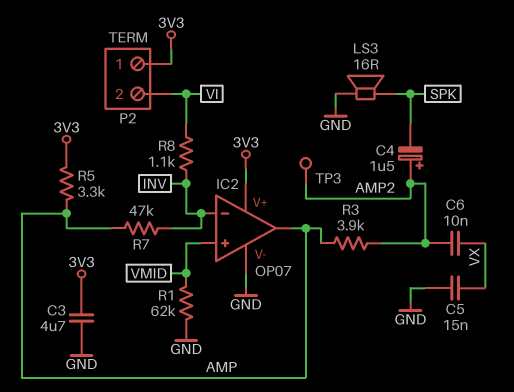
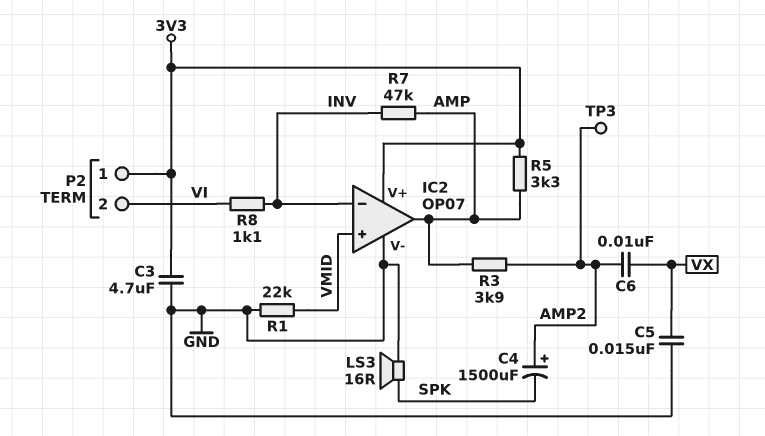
C4: 1.5uF (plus AMP2, minus SPK) -> 1500uF (plus AMP2, minus SPK)
R1: 62k (GND, VMID) -> 22k (GND, VMID)

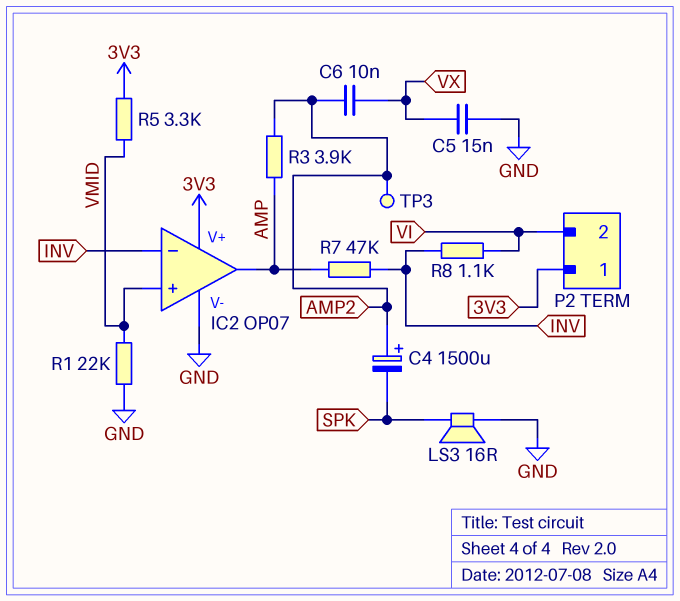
C3: 4.7uF (3V3, GND) -> none
R5: 3.3k (3V3, AMP) -> 3.3k (3V3, VMID)

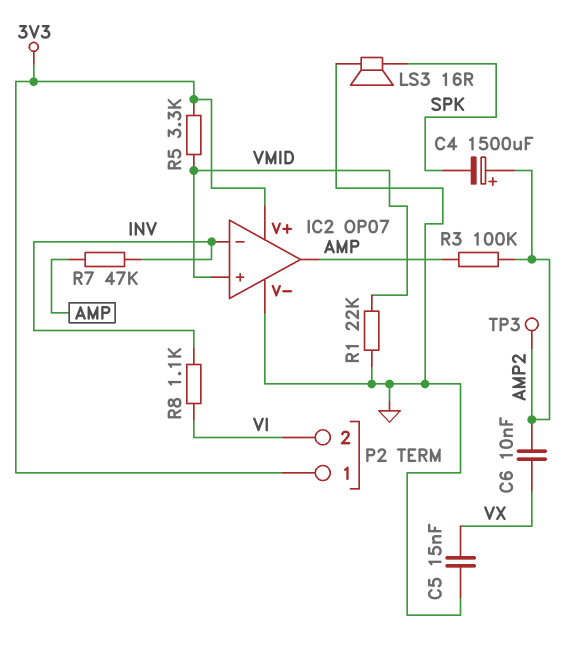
R3: 3.9k (AMP, AMP2) -> 100k (AMP, AMP2)

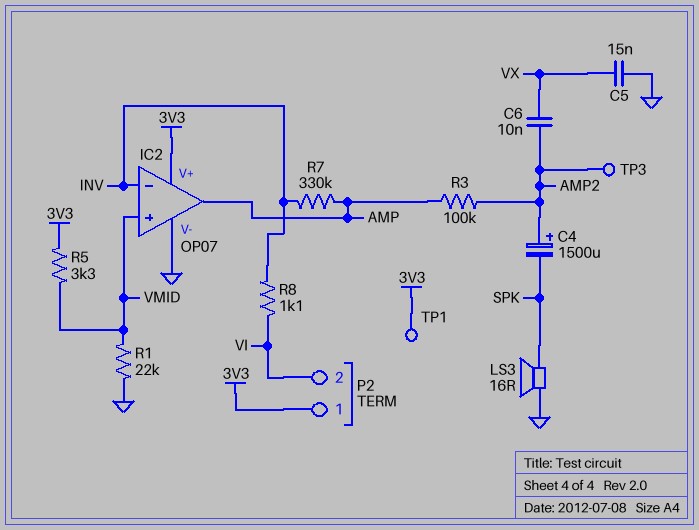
R7: 47k (AMP, INV) -> 330k (AMP, INV)
TP1: none -> test point (3V3)

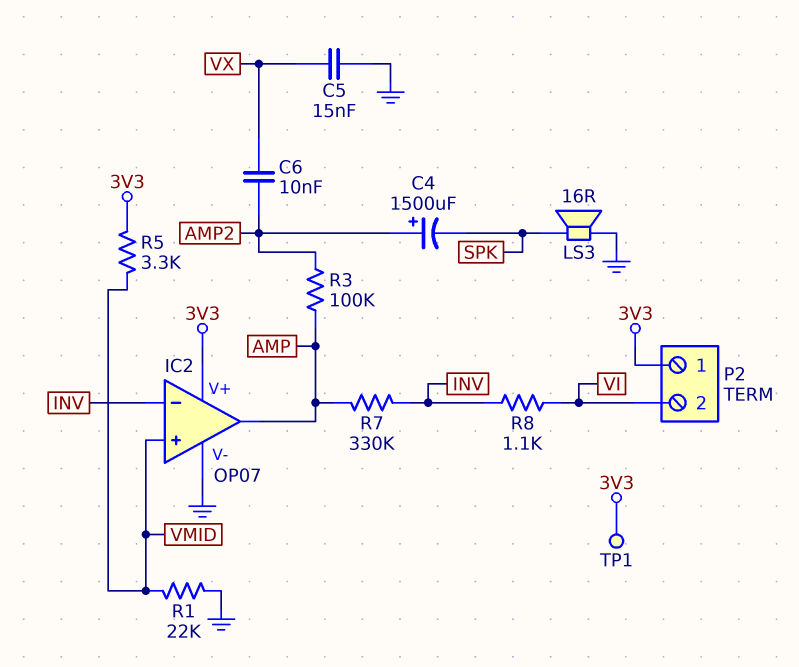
TP3: test point (AMP2) -> none

